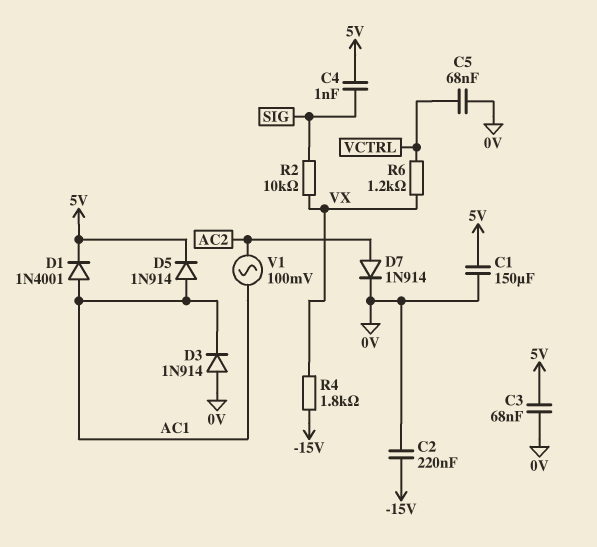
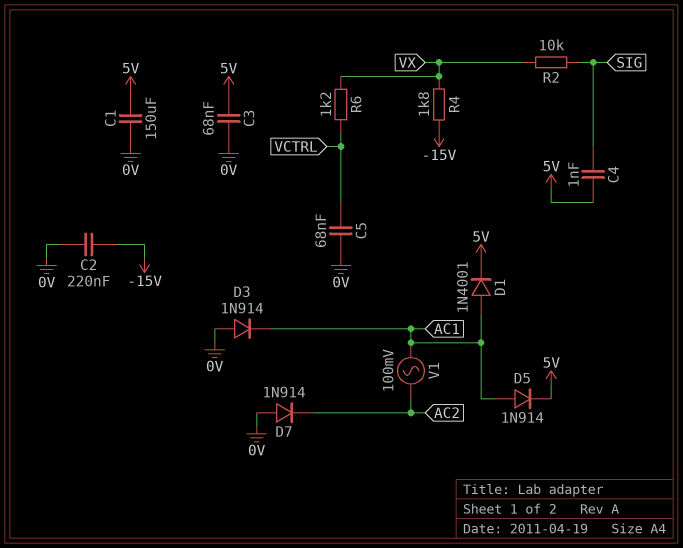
D7: diode 1N914 (A AC2, K 0V) -> diode 1N914 (A 0V, K AC2)

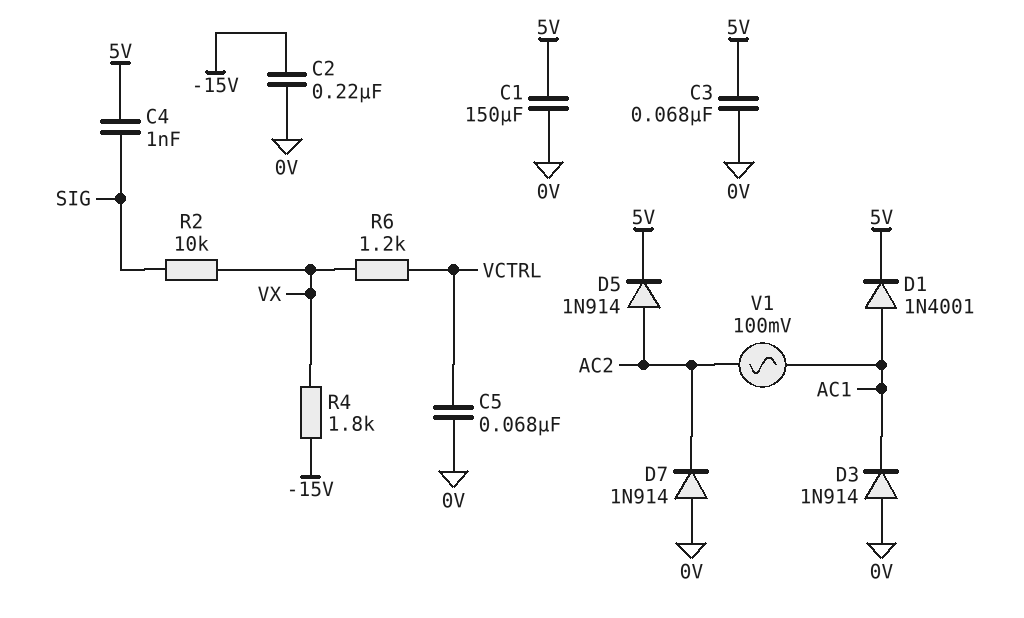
D5: diode 1N914 (A AC1, K 5V) -> diode 1N914 (A AC2, K 5V)

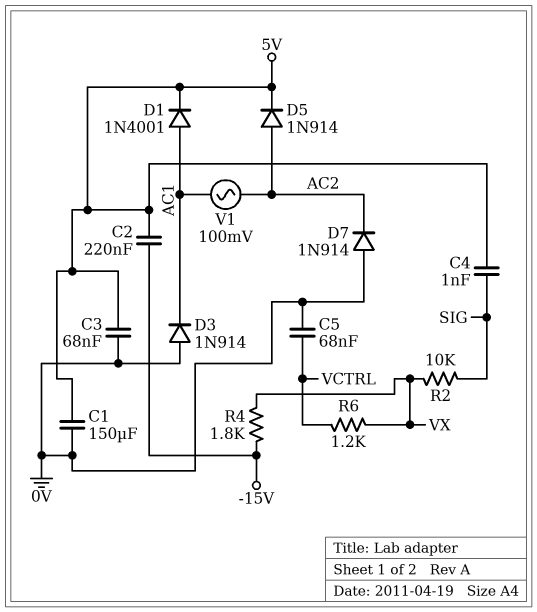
C2: 220nF (-15V, 0V) -> 220nF (-15V, 5V)

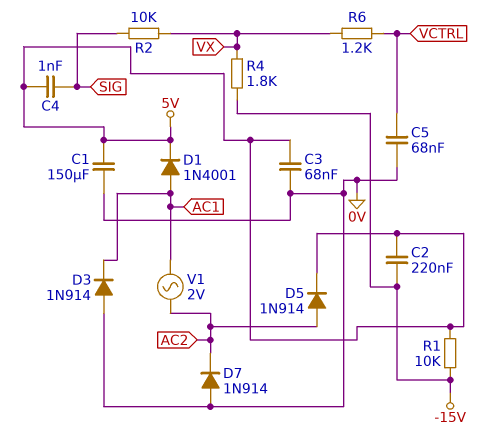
R1: none -> 10k (-15V, 5V)
V1: AC 100mV (AC1, AC2) -> AC 2V (AC1, AC2)

